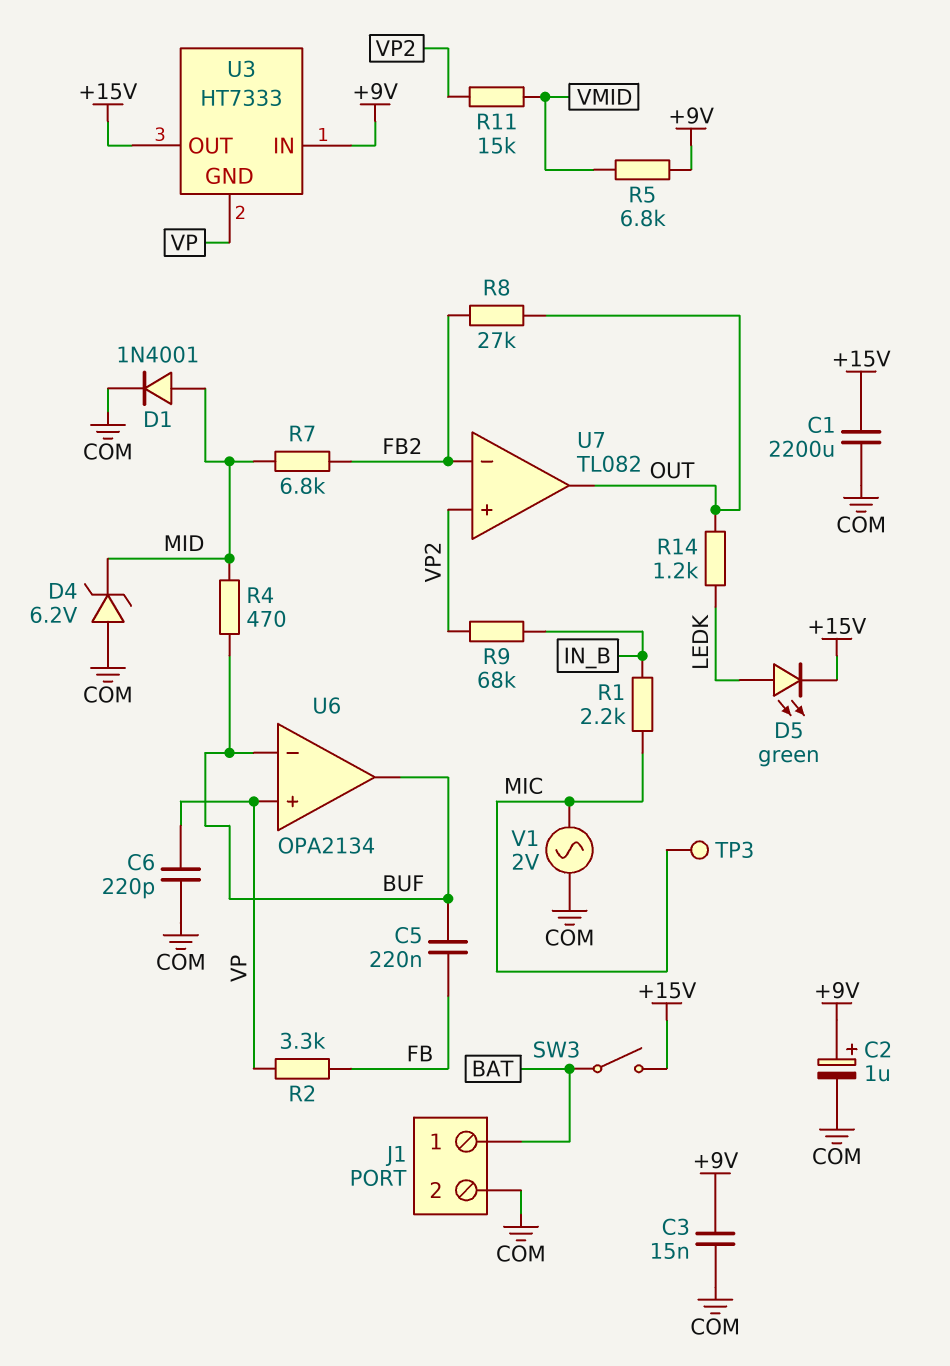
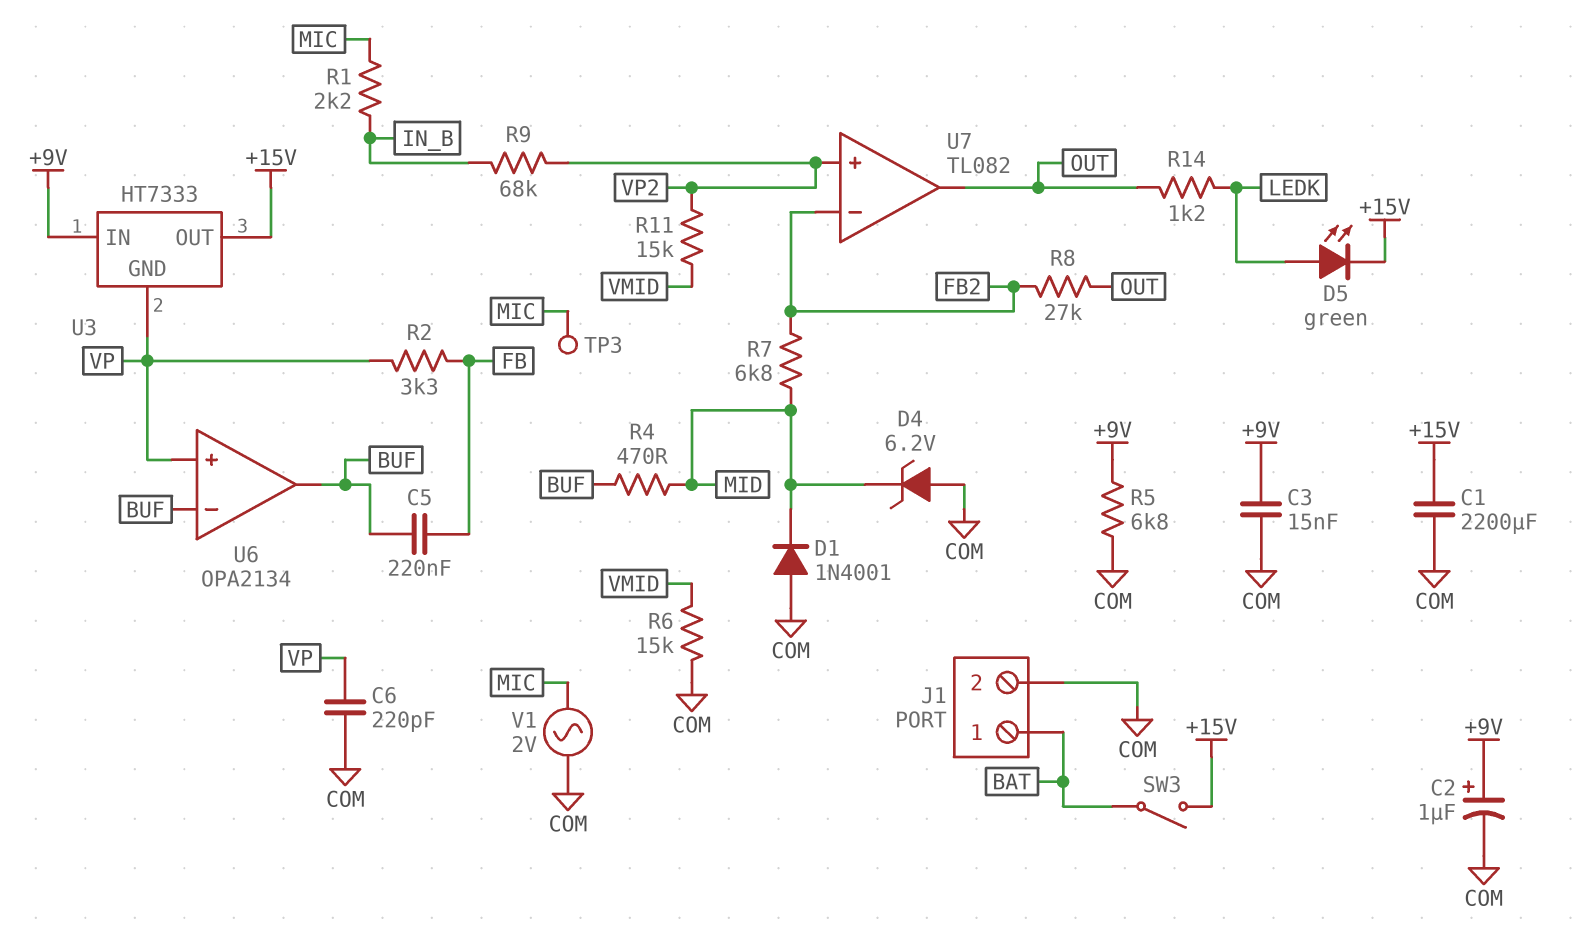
D1: diode 1N4001 (A MID, K COM) -> diode 1N4001 (A COM, K MID)
R5: 6.8k (+9V, VMID) -> 6.8k (+9V, COM)
R6: none -> 15k (COM, VMID)

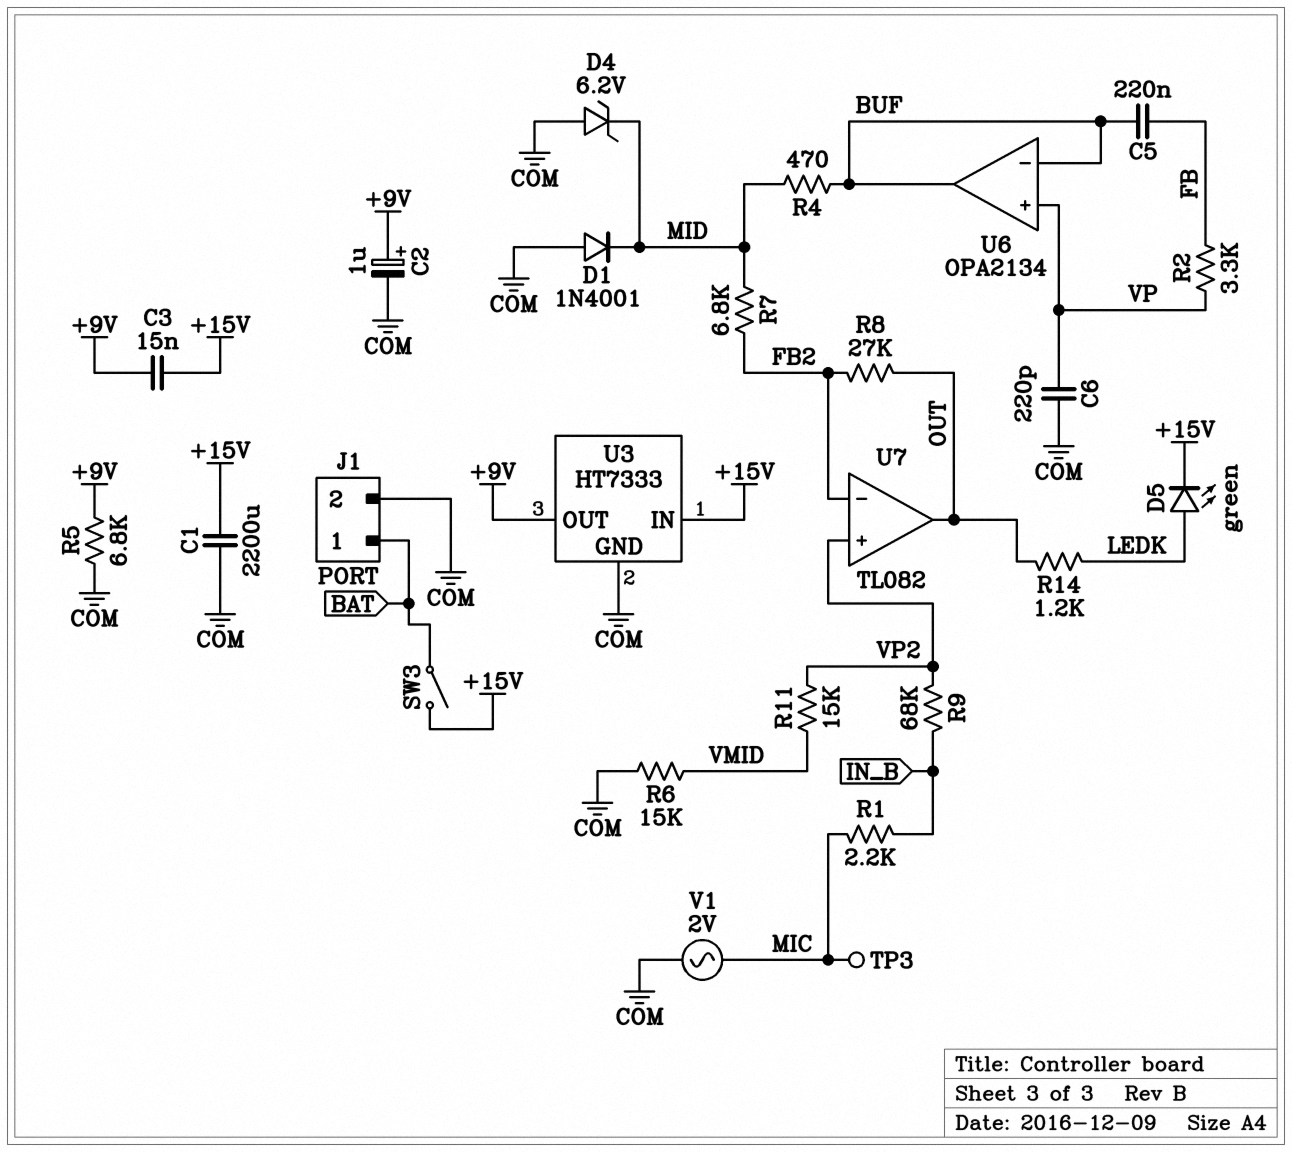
C3: 15nF (+9V, COM) -> 15nF (+9V, +15V)
U3 pin GND: VP -> COM
U3 pin IN: +9V -> +15V
U3 pin OUT: +15V -> +9V

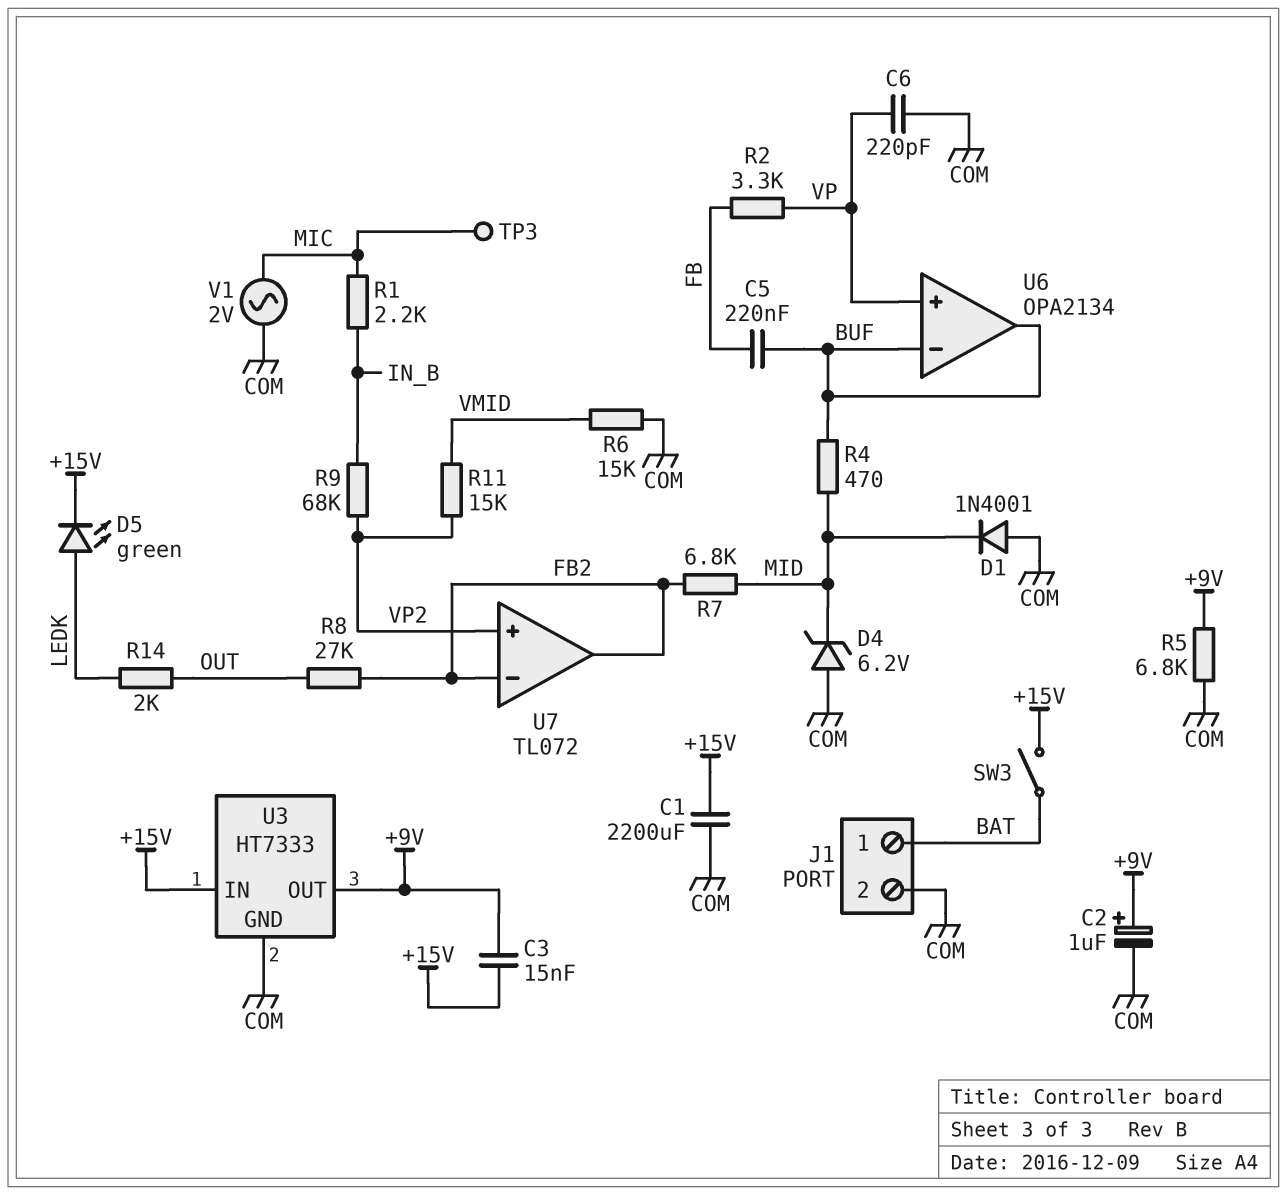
R14: 1.2k (LEDK, OUT) -> 2k (LEDK, OUT)
U7: TL082 -> TL072
U7 pin out: OUT -> FB2

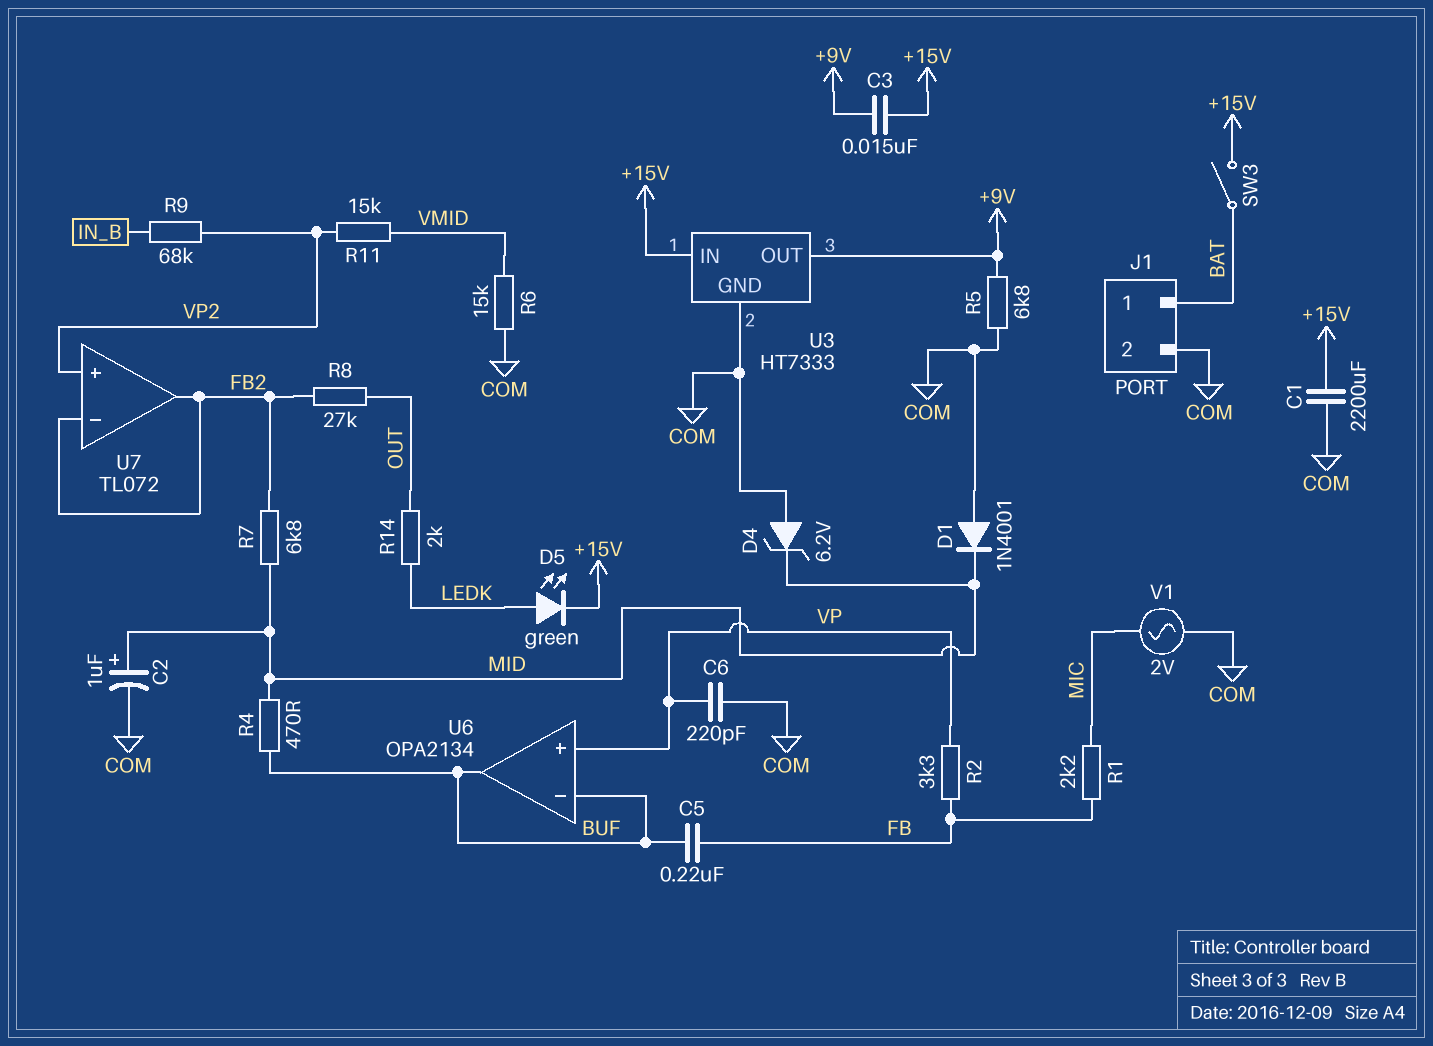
C2: 1uF (plus +9V, minus COM) -> 1uF (plus MID, minus COM)
R1: 2.2k (IN_B, MIC) -> 2.2k (FB, MIC)
TP3: test point (MIC) -> none

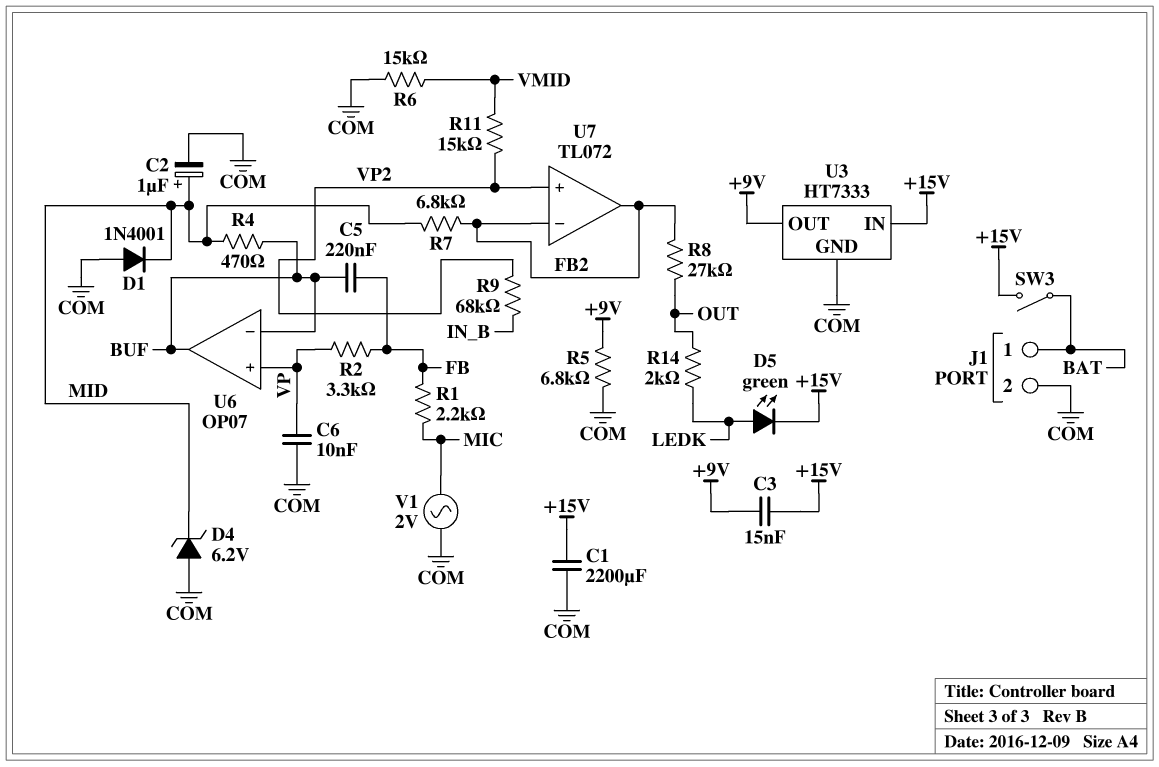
C6: 220pF (COM, VP) -> 10nF (COM, VP)
U6: OPA2134 -> OP07

